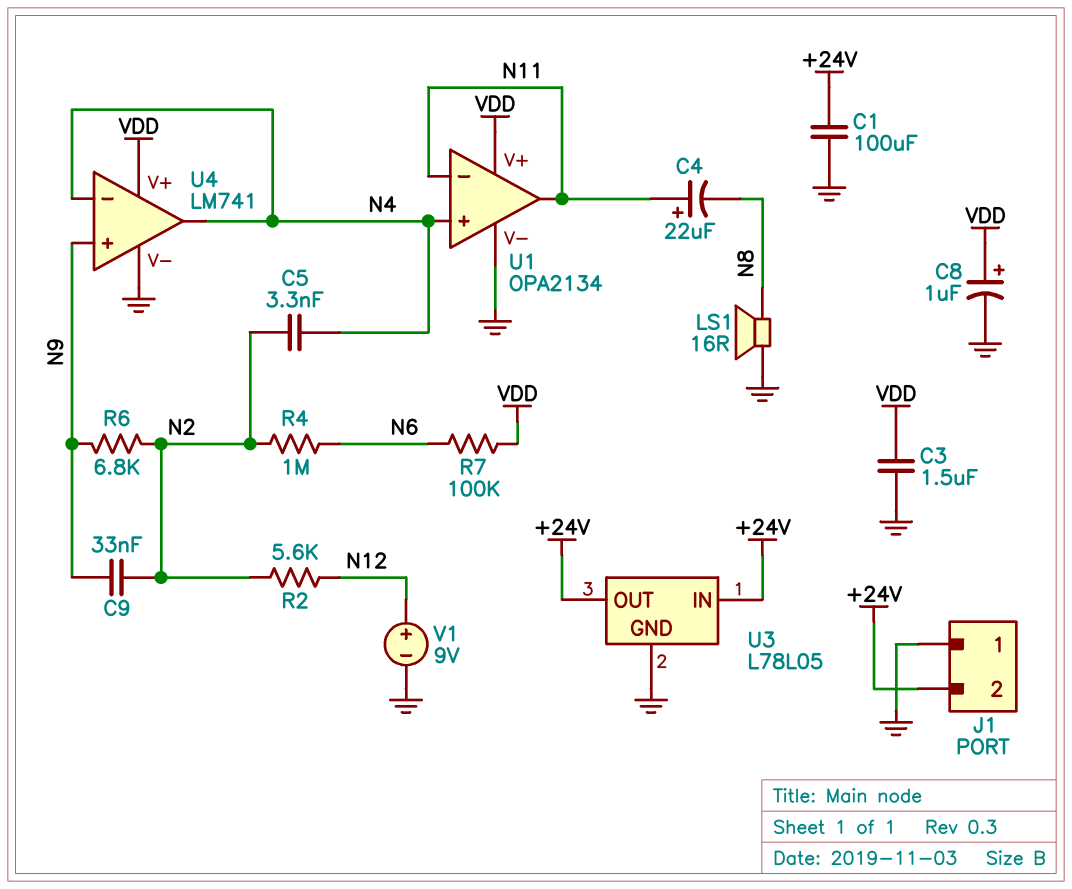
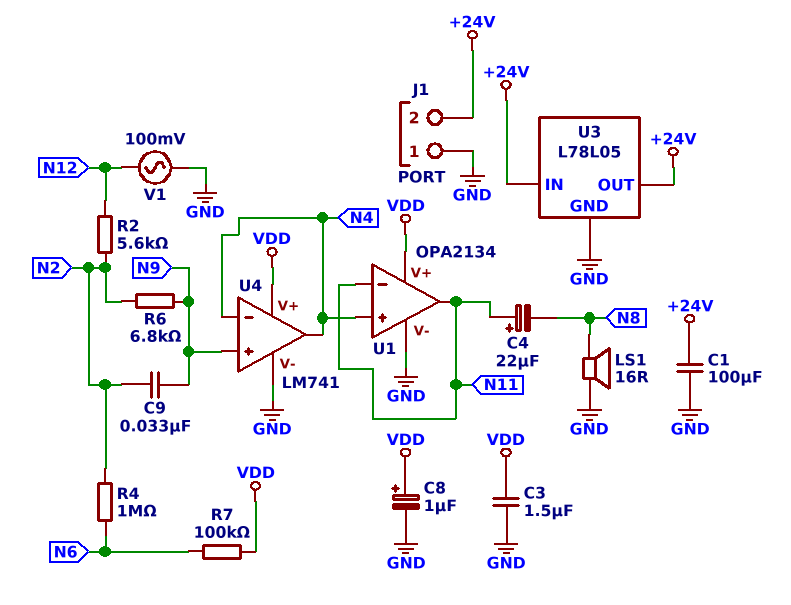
C5: 3.3nF (N2, N4) -> none
V1: 9V (plus N12, minus GND) -> AC 100mV (GND, N12)

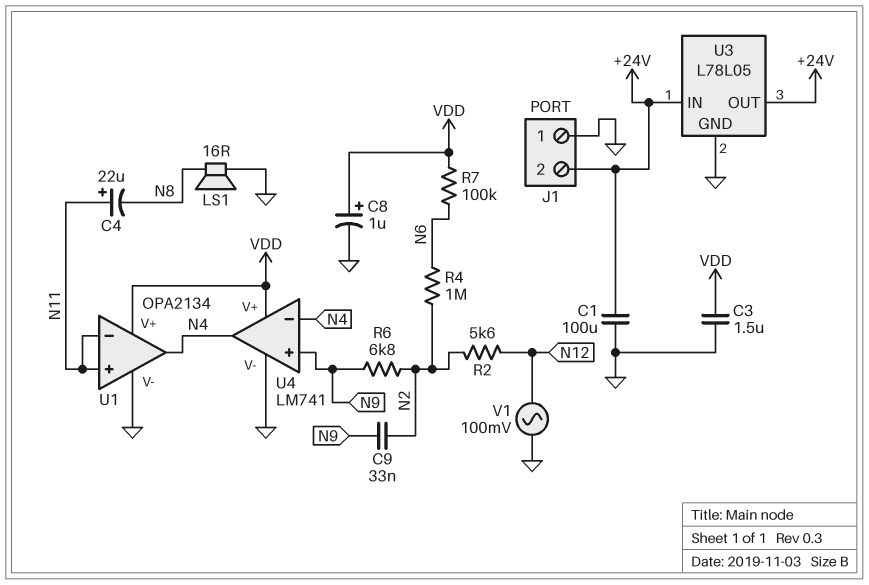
U1 pin in+: N4 -> N11
U1 pin out: N11 -> N4

